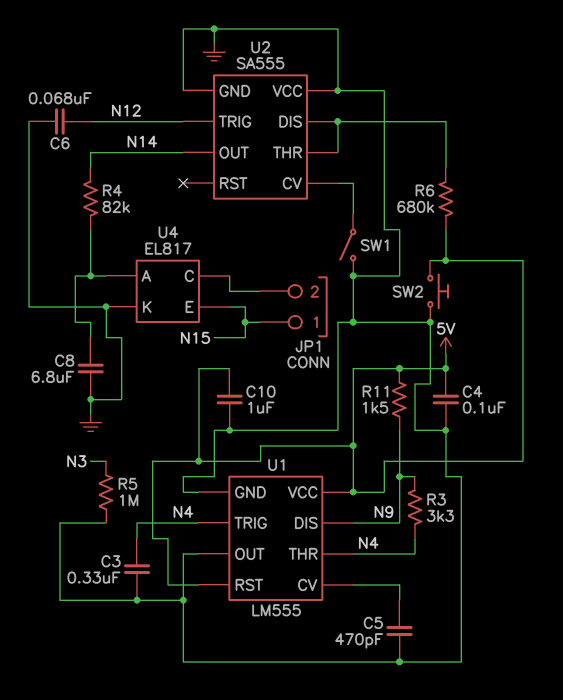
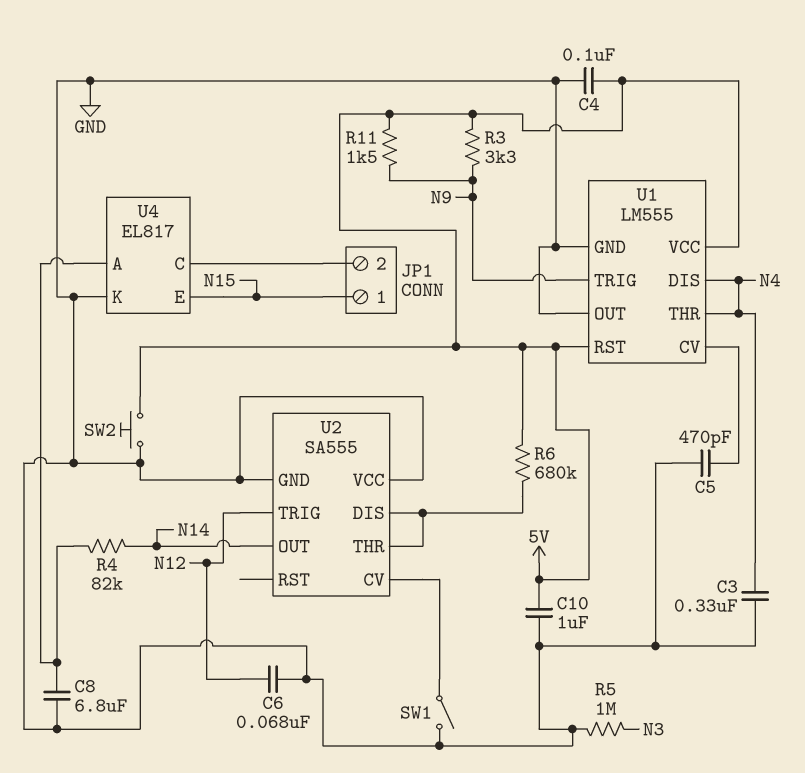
R3: 3.3k (N4, N9) -> 3.3k (5V, N9)
U1 pin DIS: N9 -> N4
U1 pin TRIG: N4 -> N9

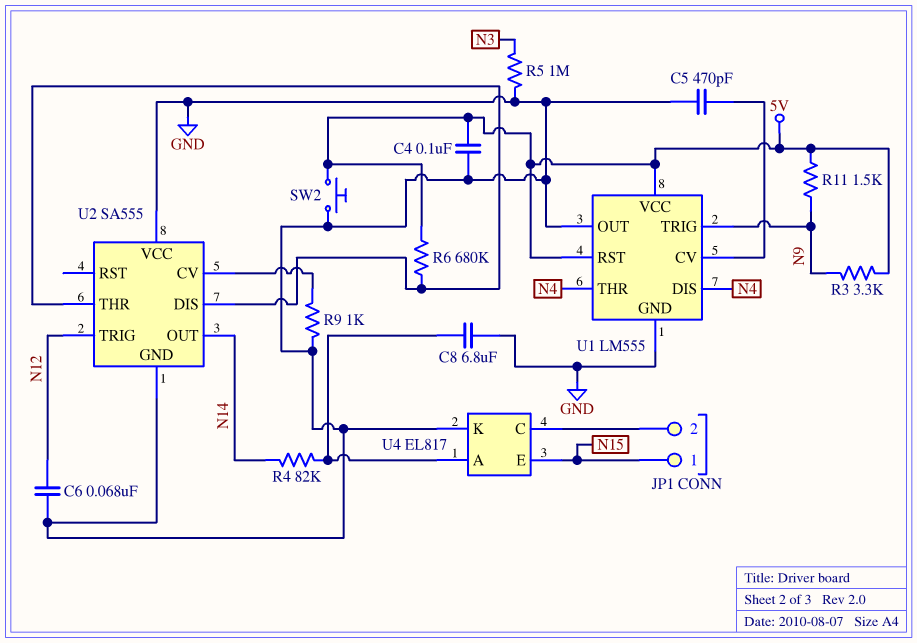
C3: 330nF (GND, N4) -> none
C10: 1uF (5V, GND) -> none
R9: none -> 1k (GND, U2/CV)
SW1: switch (GND, U2/CV) -> none

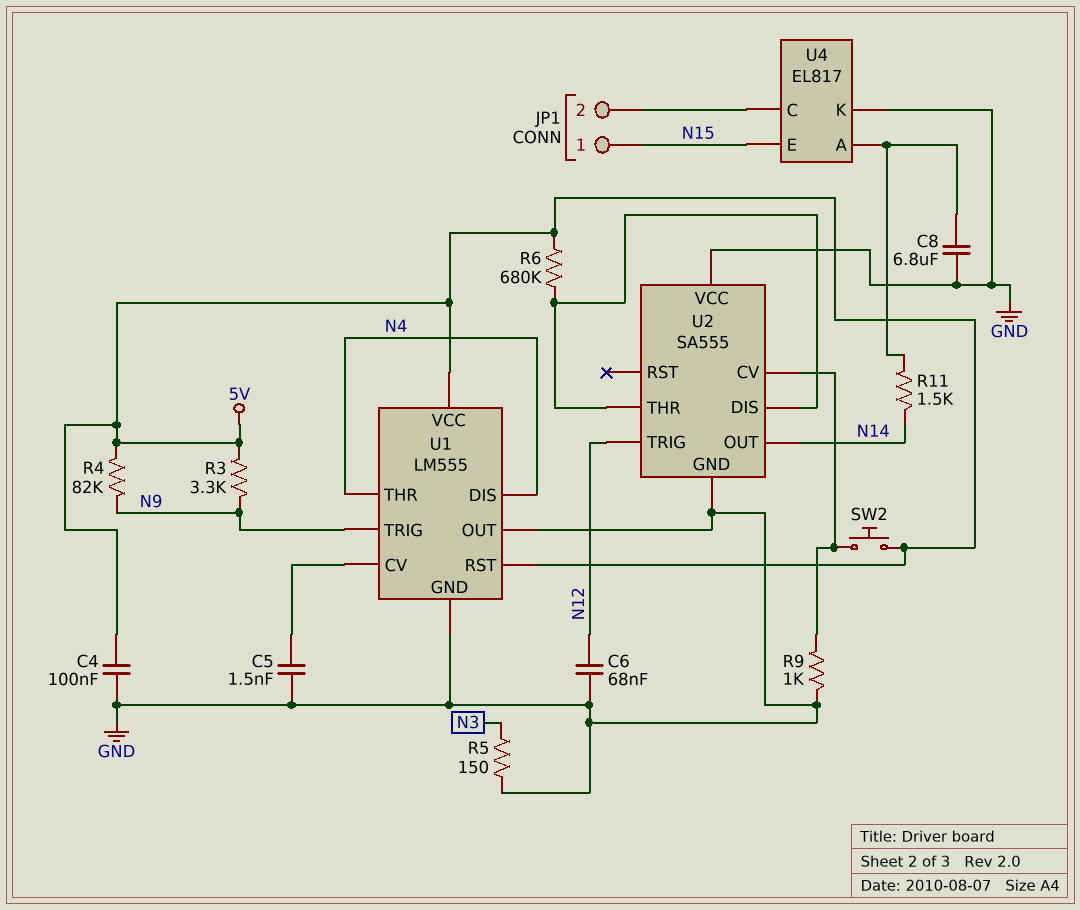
C5: 470pF (GND, U1/CV) -> 1.5nF (GND, U1/CV)
R4: 82k (N14, U4/A) -> 82k (5V, N9)
R5: 1M (GND, N3) -> 150 (GND, N3)
R11: 1.5k (5V, N9) -> 1.5k (N14, U4/A)
SW2: button (5V, GND) -> button (5V, U2/CV)

